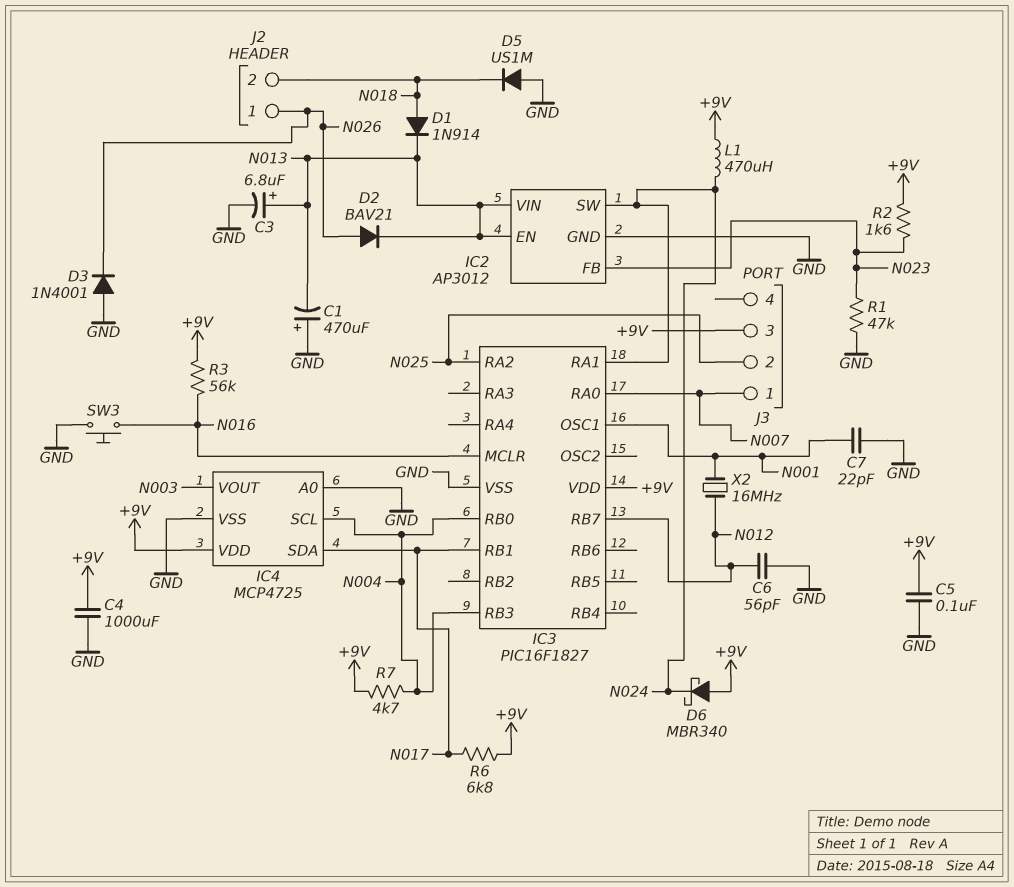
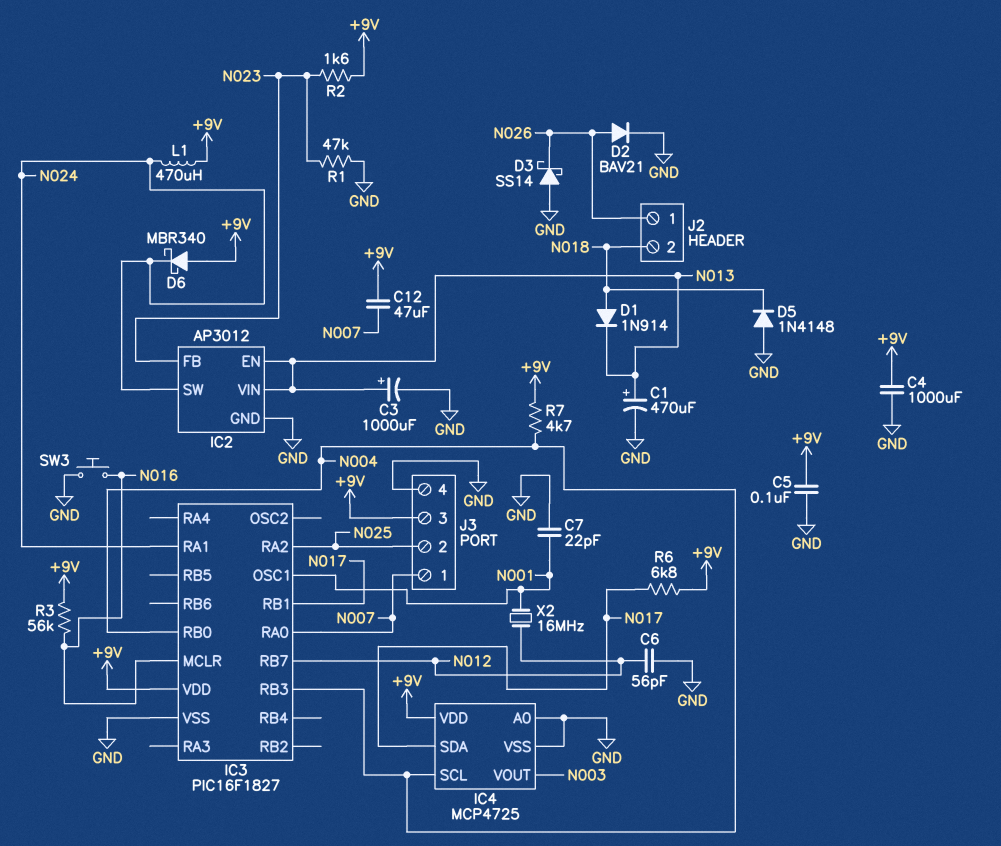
C1: 470uF (plus GND, minus N013) -> 470uF (plus N013, minus GND)
C3: 6.8uF (plus N013, minus GND) -> 1000uF (plus N013, minus GND)
C12: none -> 47uF (+9V, N007)
D2: diode BAV21 (A N026, K N013) -> diode BAV21 (A N026, K GND)
D3: diode 1N4001 (A GND, K N026) -> schottky SS14 (A GND, K N026)
D5: diode US1M (A GND, K N018) -> diode 1N4148 (A GND, K N018)
J3 pin 4: none -> GND

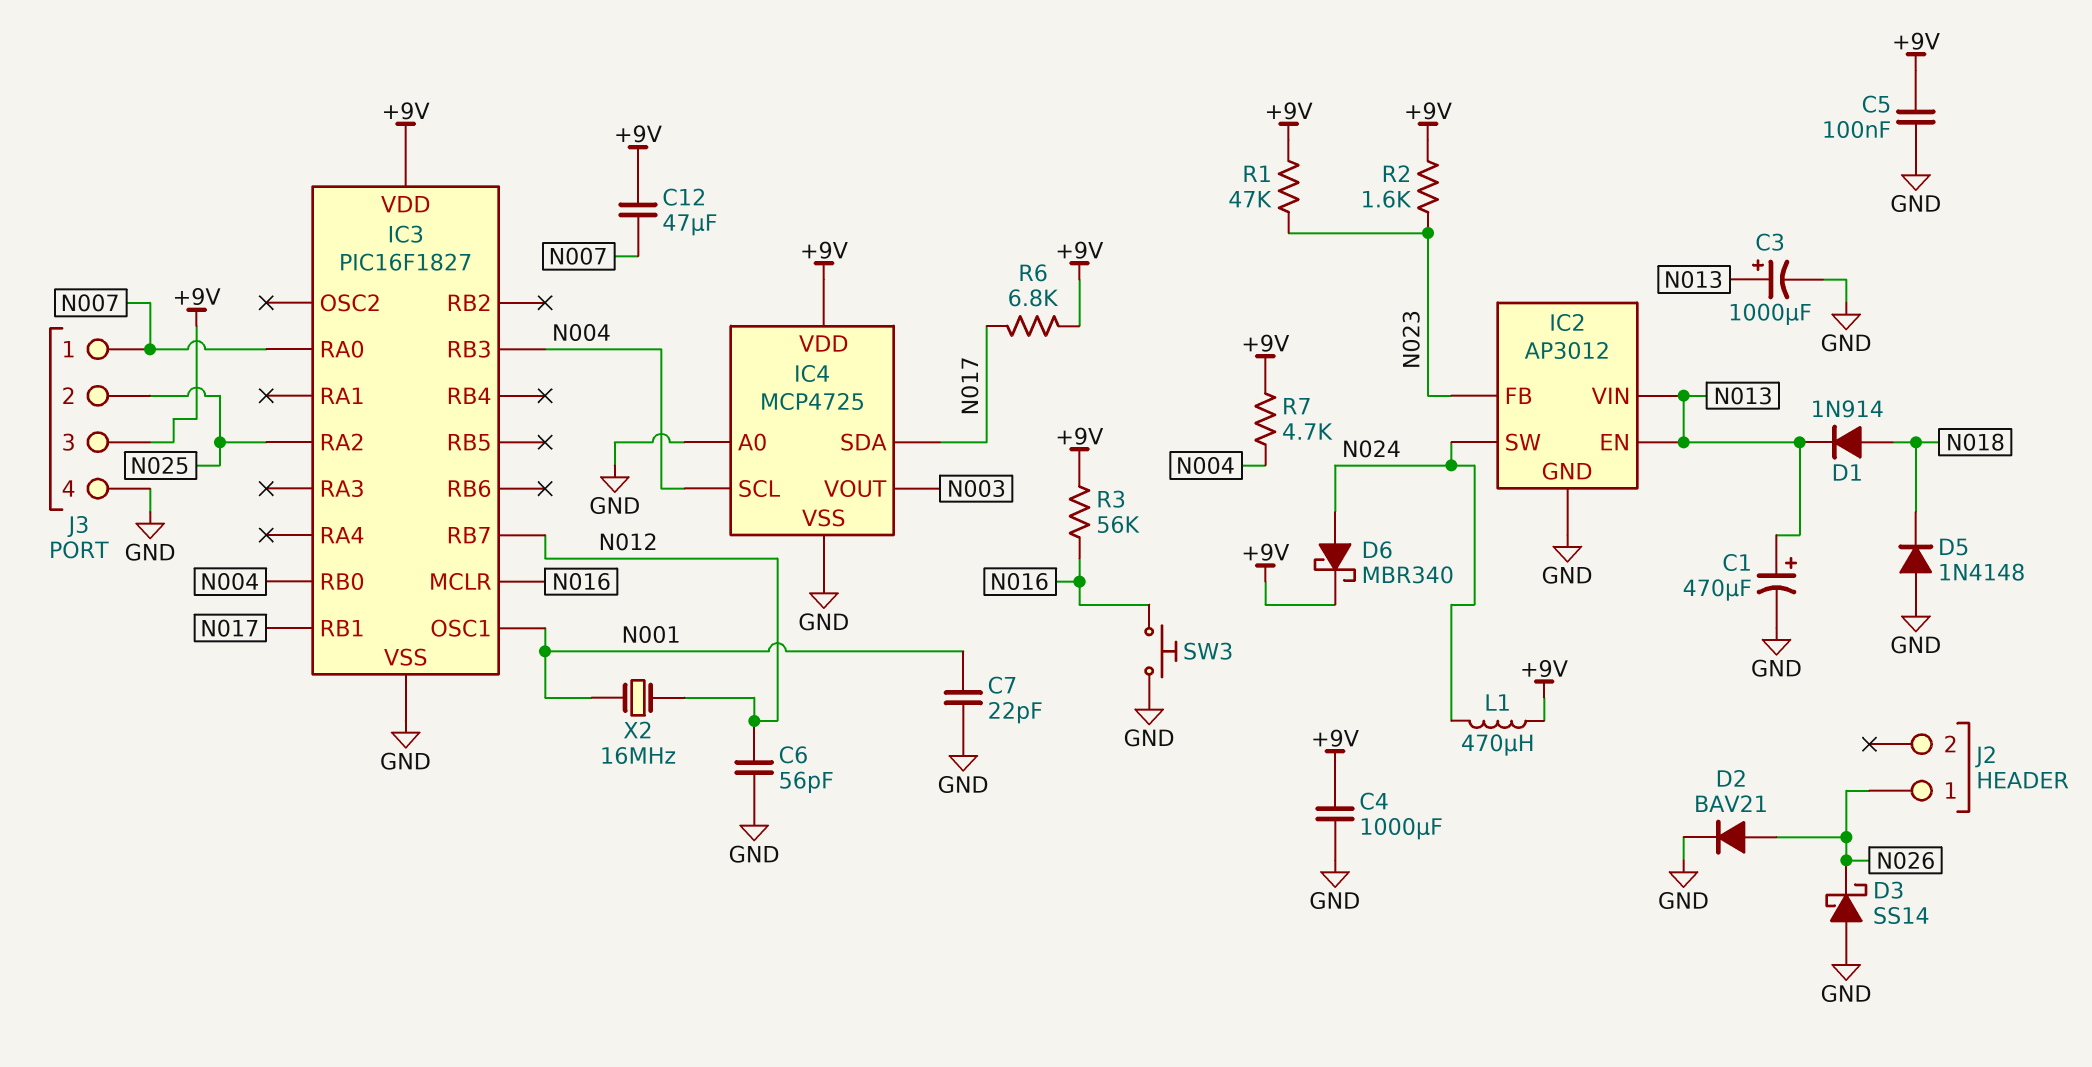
D6: schottky MBR340 (A +9V, K N024) -> schottky MBR340 (A N024, K +9V)
IC3 pin RA1: N024 -> none
J2 pin 2: N018 -> none
R1: 47k (GND, N023) -> 47k (+9V, N023)

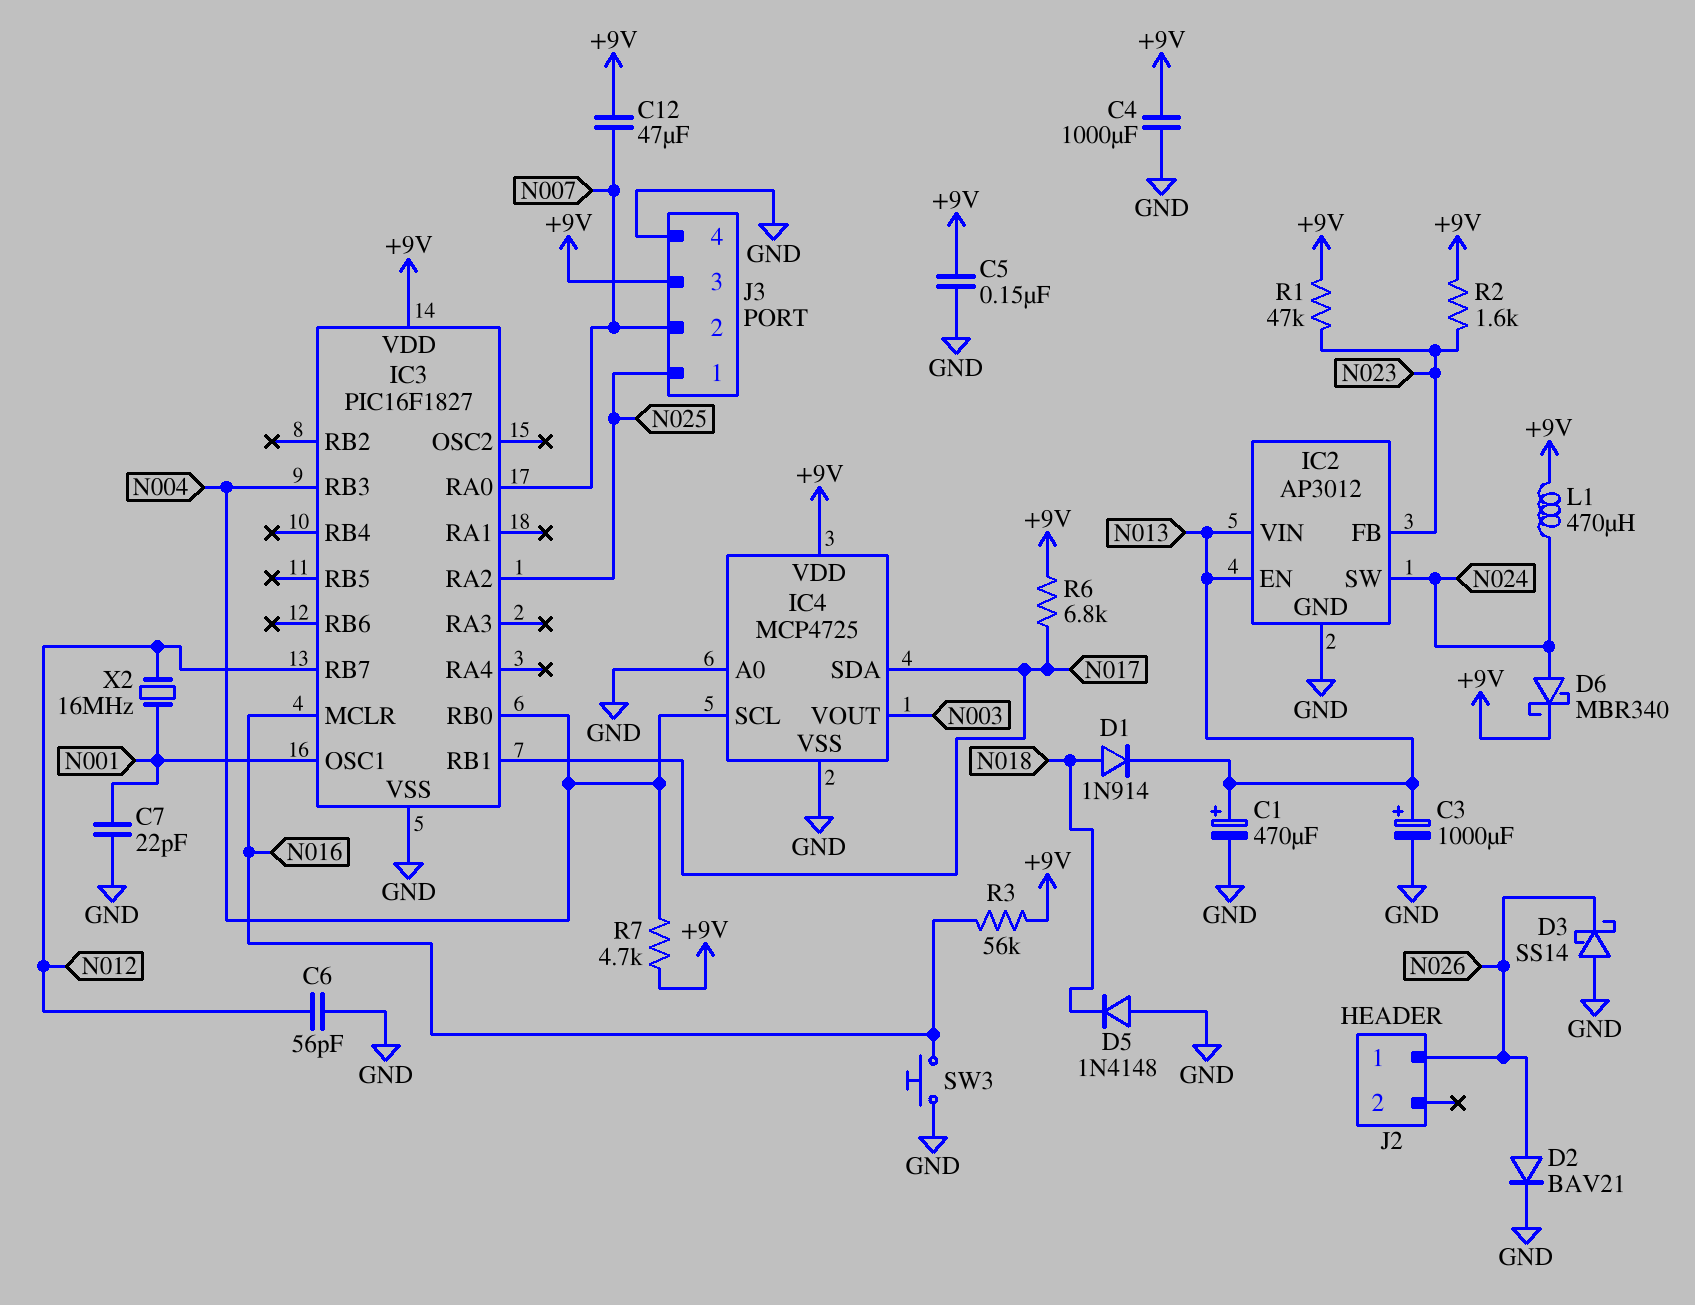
C5: 100nF (+9V, GND) -> 150nF (+9V, GND)
J3 pin 1: N007 -> N025
J3 pin 2: N025 -> N007

